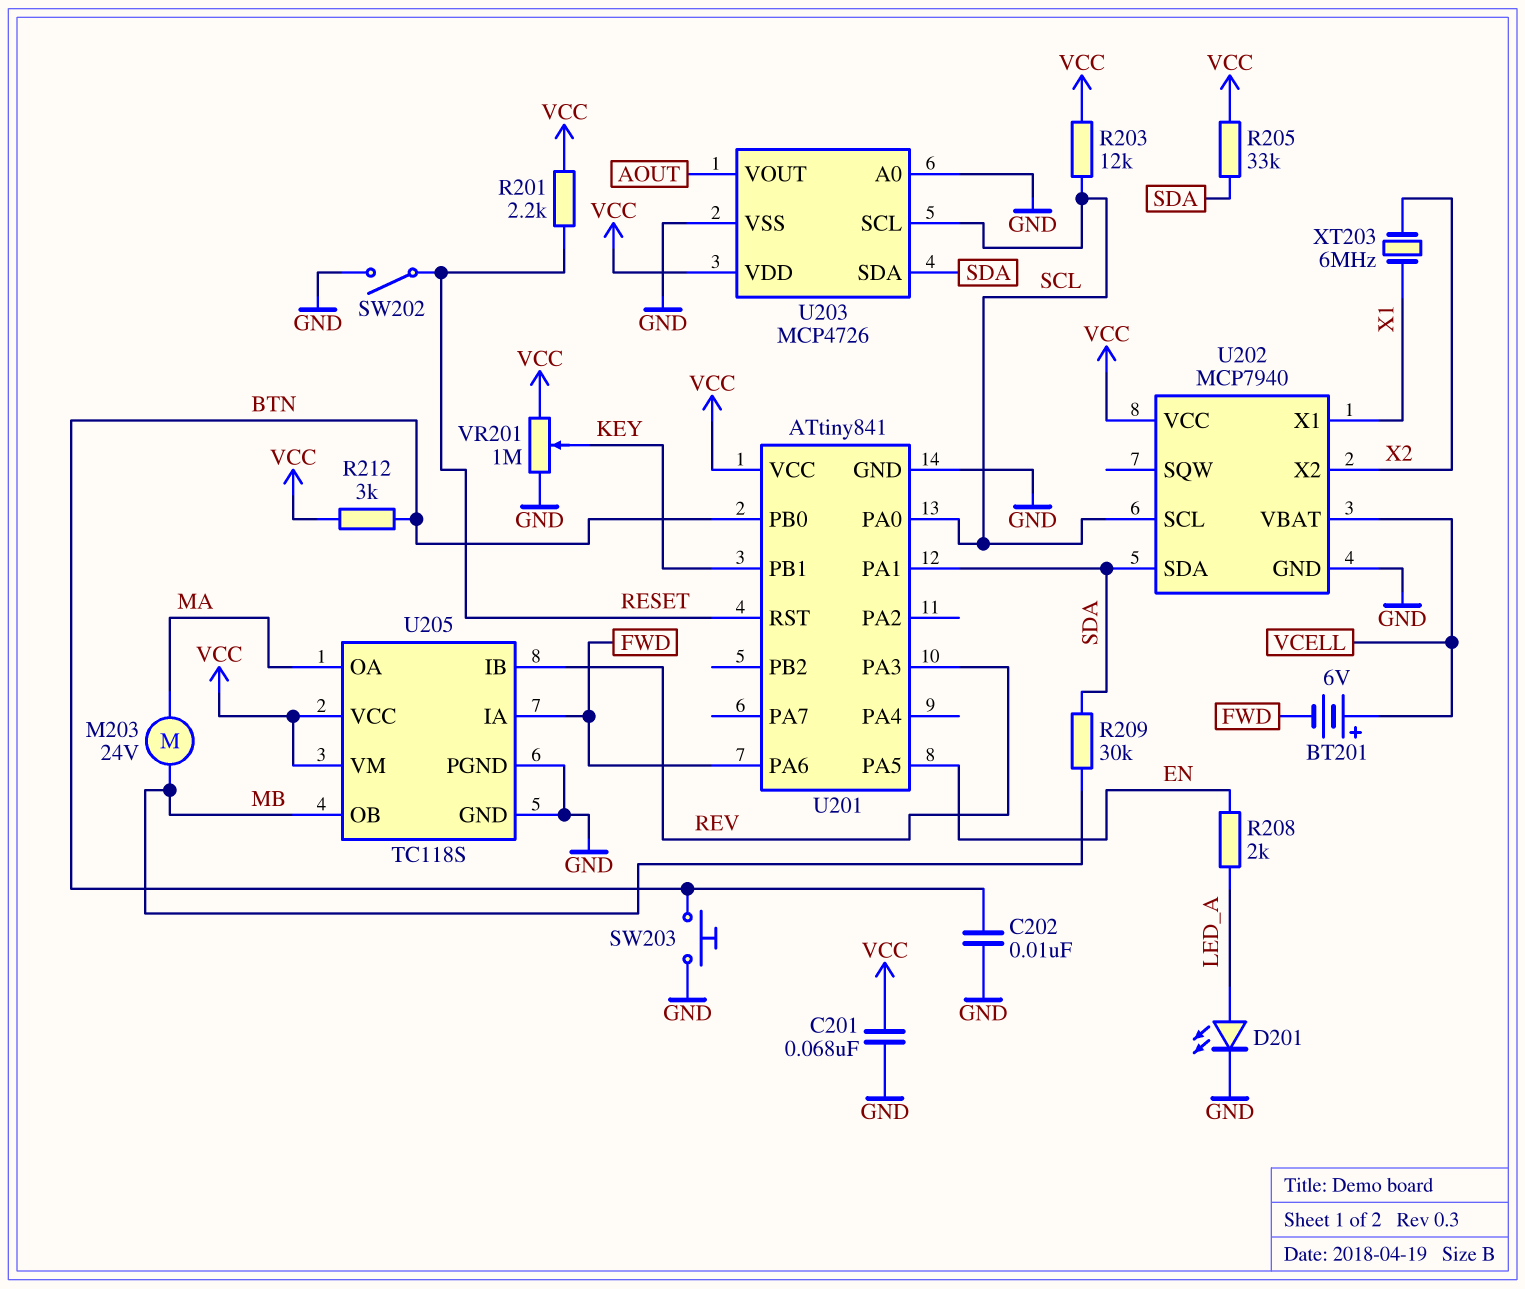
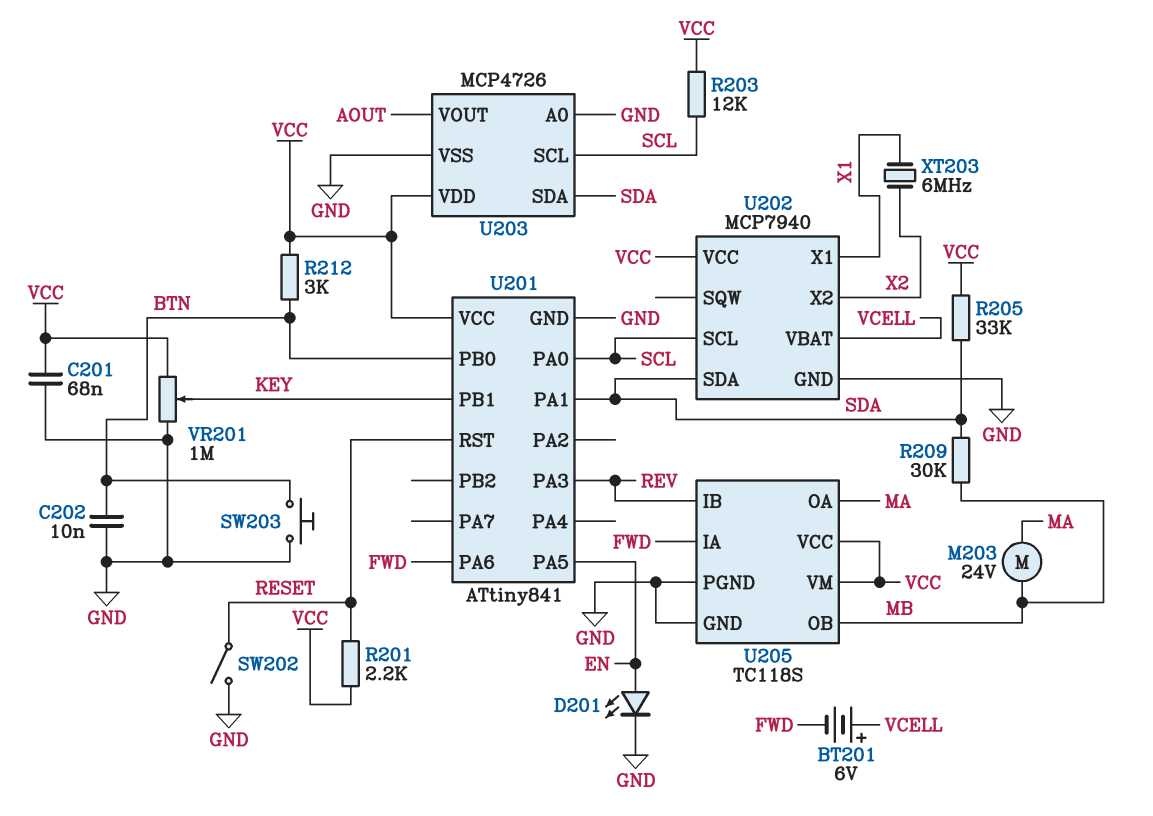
D201: LED (A LED_A, K GND) -> LED (A EN, K GND)
R208: 2k (EN, LED_A) -> none

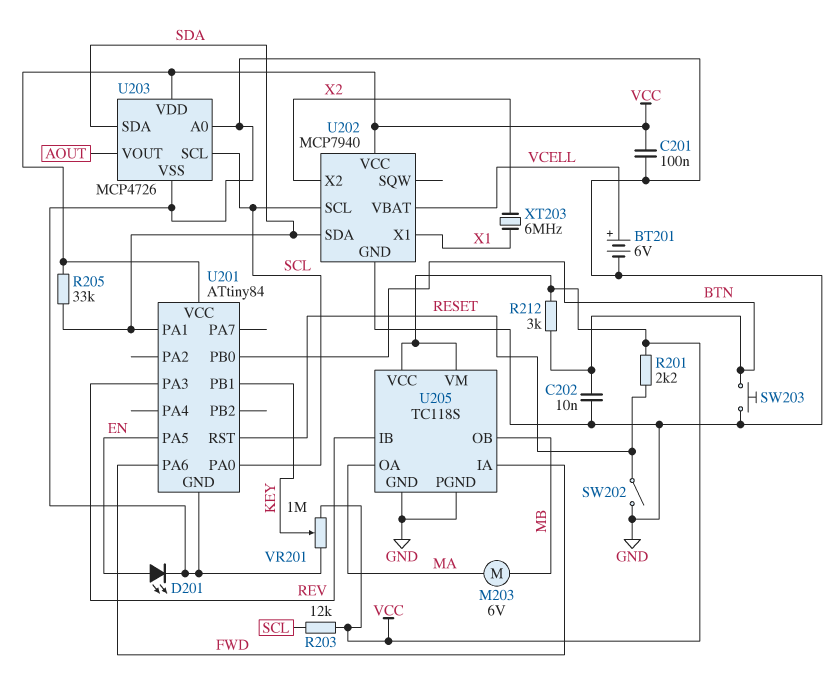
BT201: 6V (plus VCELL, minus FWD) -> 6V (plus VCELL, minus GND)
C201: 68nF (GND, VCC) -> 100nF (GND, VCC)
M203: motor 24V (MA, MB) -> motor 6V (MA, MB)
R209: 30k (MB, SDA) -> none
U201: ATtiny841 -> ATtiny84

